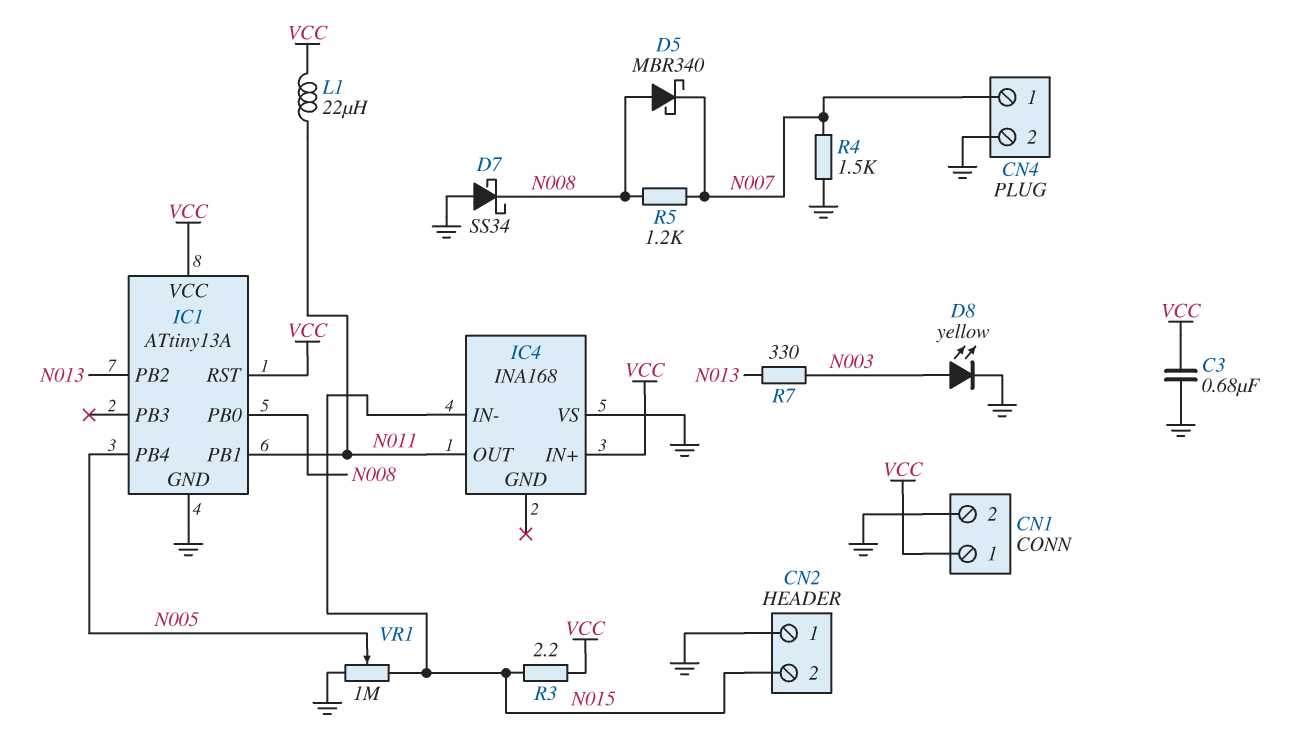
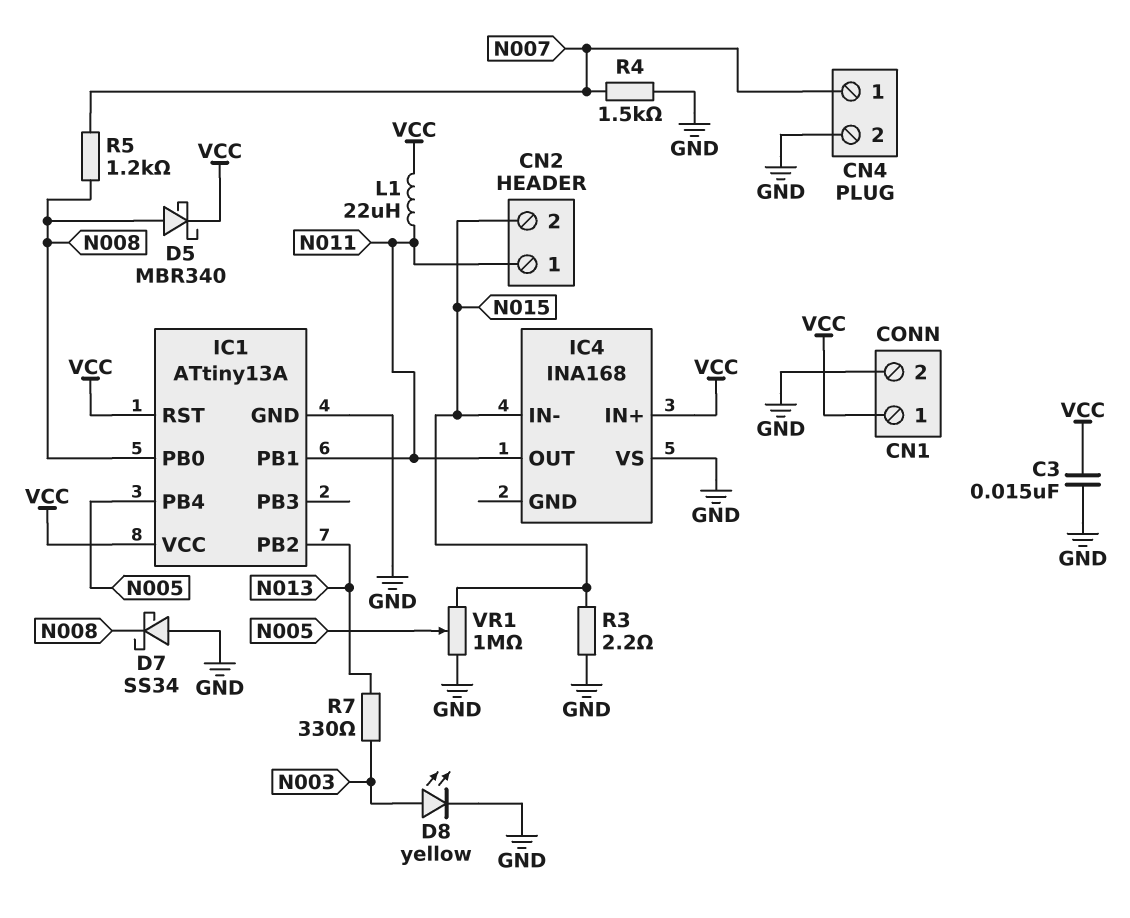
C3: 680nF (GND, VCC) -> 15nF (GND, VCC)
CN2 pin 1: GND -> N011
D5: schottky MBR340 (A N008, K N007) -> schottky MBR340 (A N008, K VCC)
R3: 2.2 (N015, VCC) -> 2.2 (GND, N015)

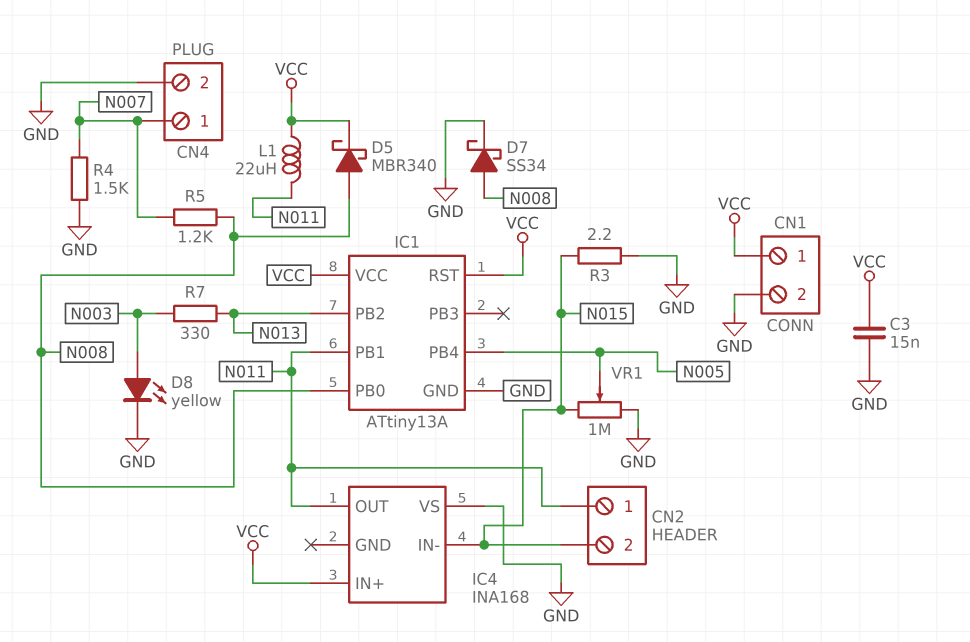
D7: schottky SS34 (A GND, K N008) -> schottky SS34 (A N008, K GND)

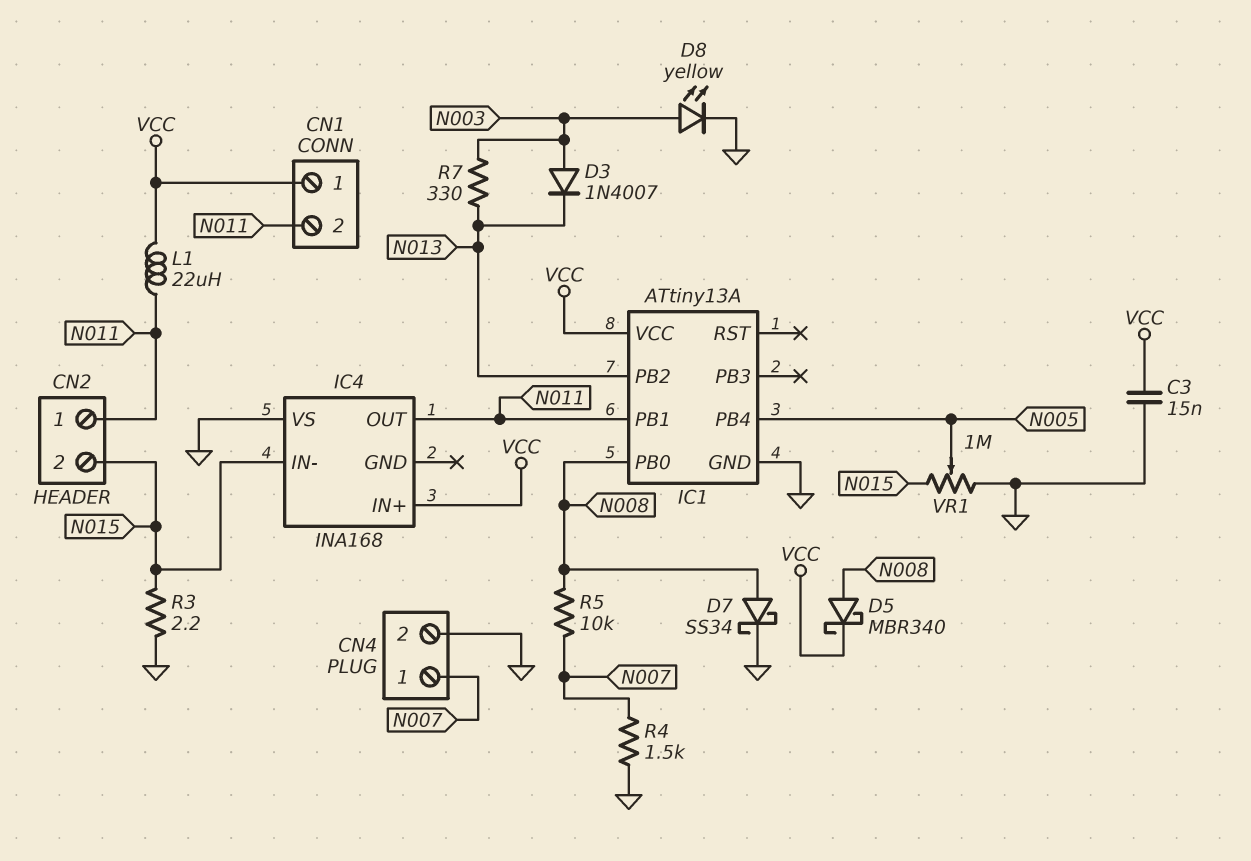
CN1 pin 2: GND -> N011
D3: none -> diode 1N4007 (A N003, K N013)
IC1 pin RST: VCC -> none
R5: 1.2k (N007, N008) -> 10k (N007, N008)

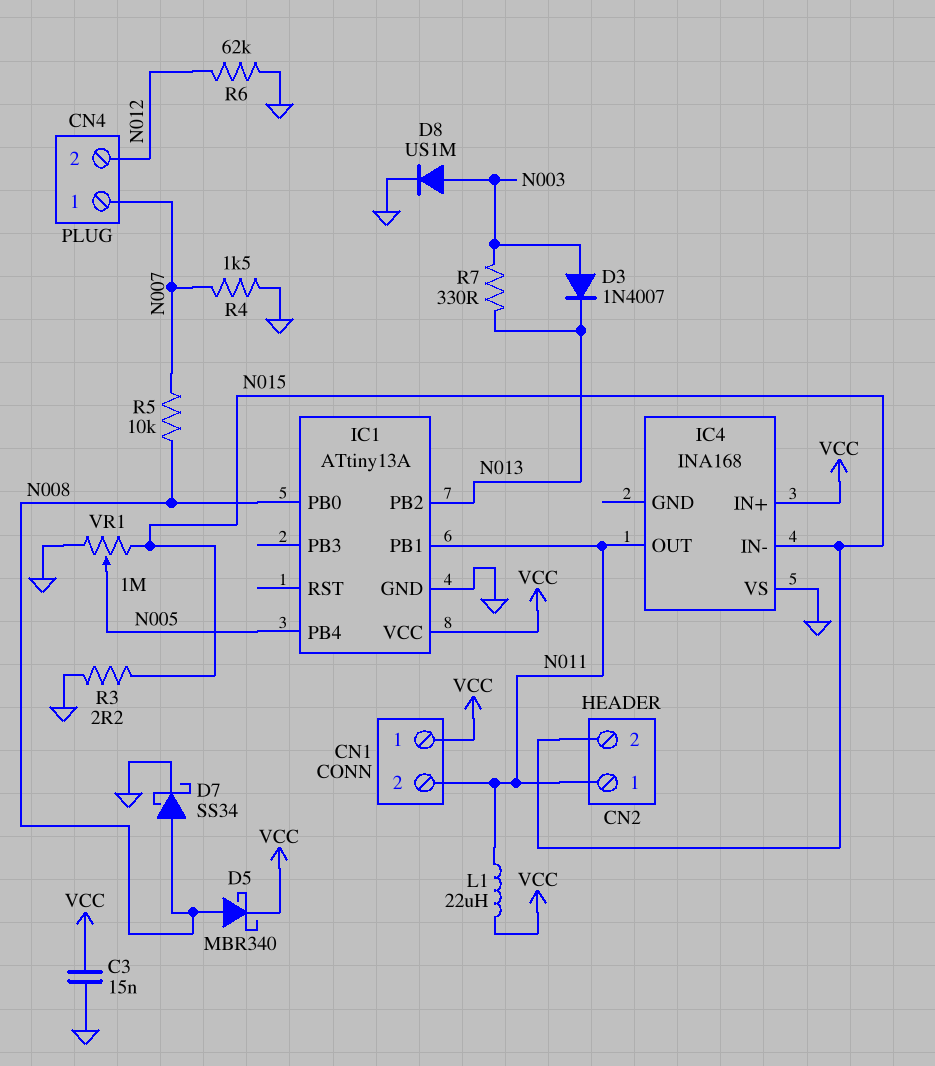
CN4 pin 2: GND -> N012
D8: LED yellow (A N003, K GND) -> diode US1M (A N003, K GND)
R6: none -> 62k (GND, N012)

